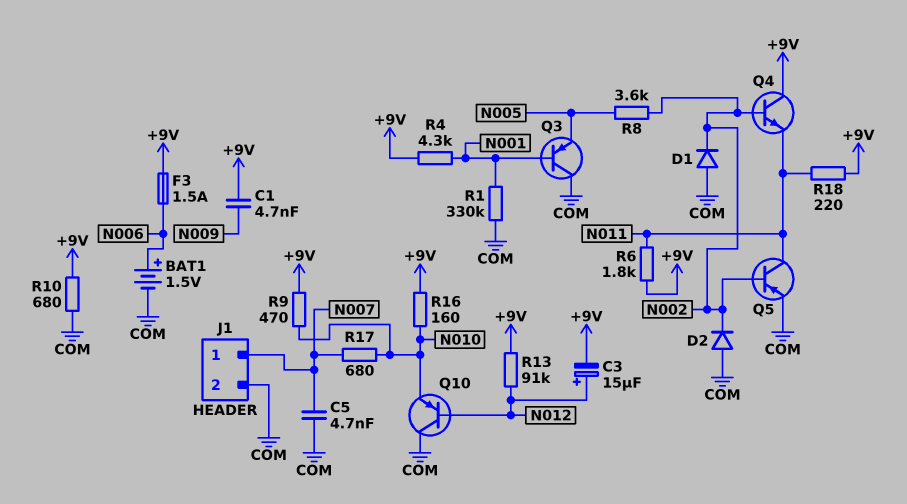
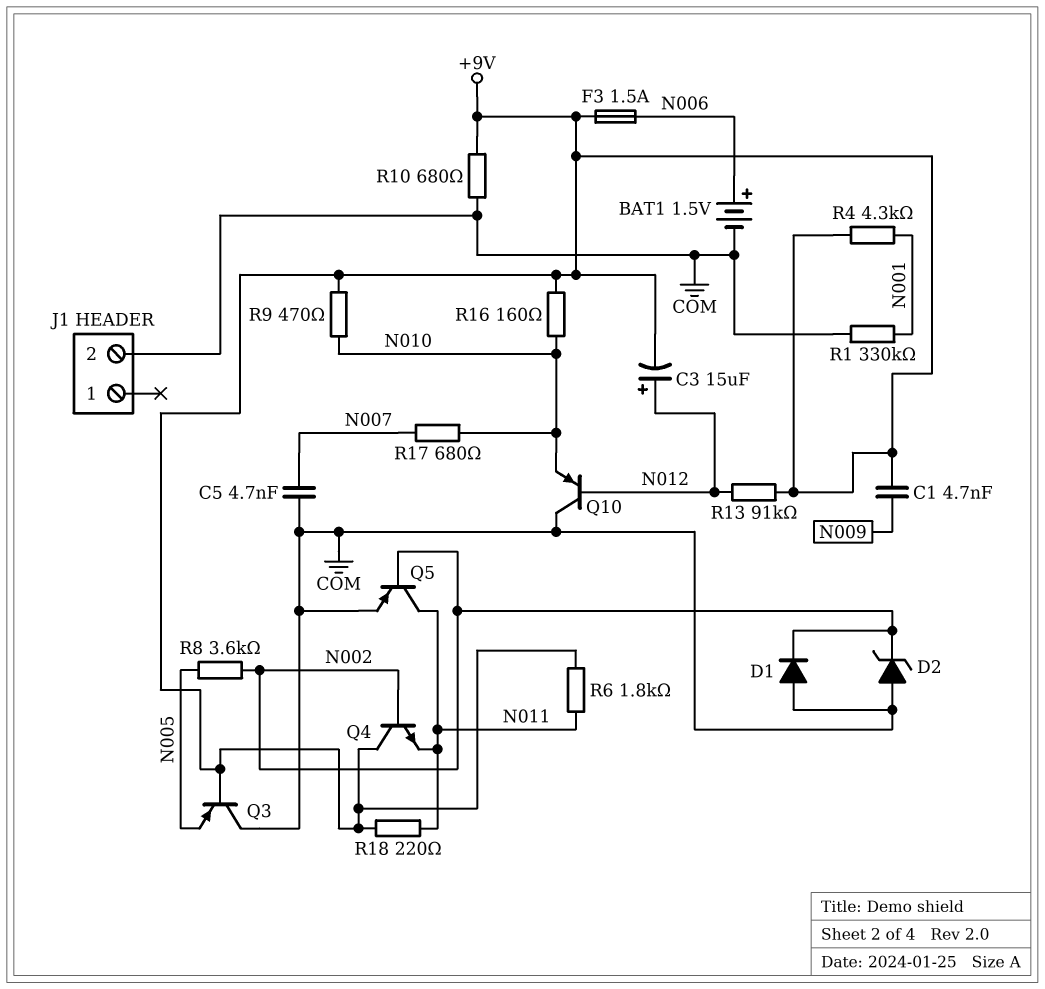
D2: diode (A COM, K N002) -> zener (A COM, K N002)
J1 pin 1: N007 -> none
Q3: PNP (B N001, C COM, E N005) -> PNP (B +9V, C COM, E N005)

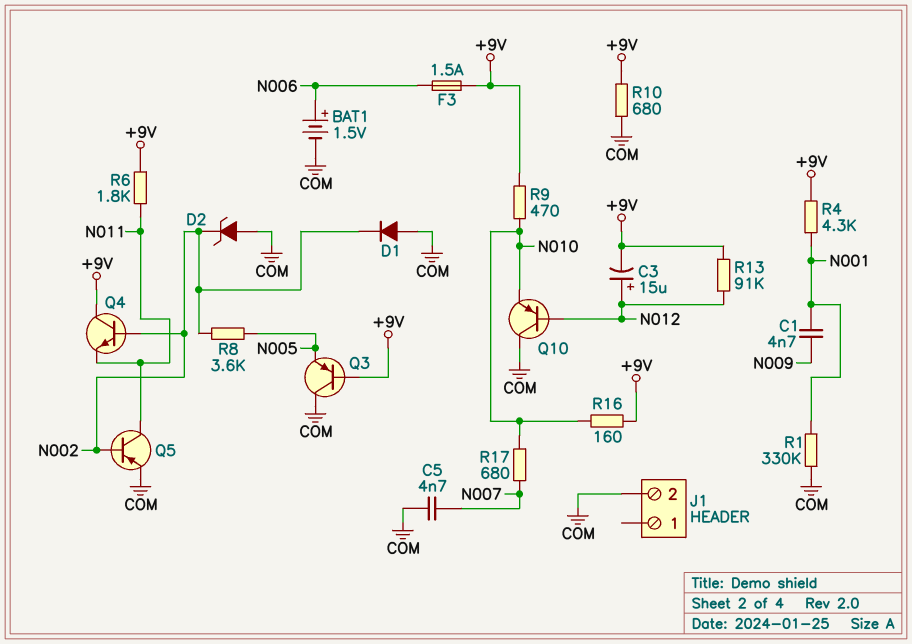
C1: 4.7nF (+9V, N009) -> 4.7nF (N001, N009)
R18: 220 (+9V, N011) -> none

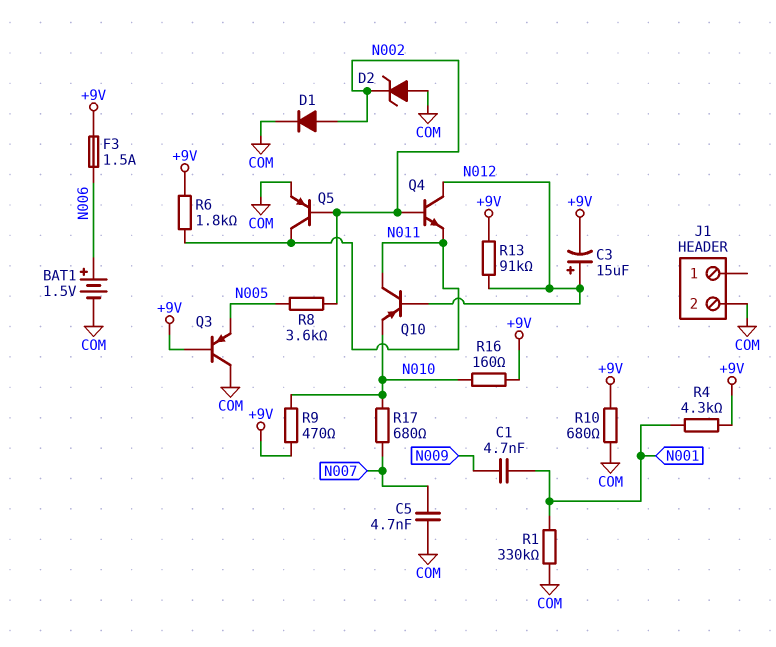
D1: diode (A COM, K N002) -> diode (A N002, K COM)
Q4: NPN (B N002, C +9V, E N011) -> NPN (B N002, C N012, E N011)
Q10: PNP (B N012, C COM, E N010) -> PNP (B N012, C N011, E N010)

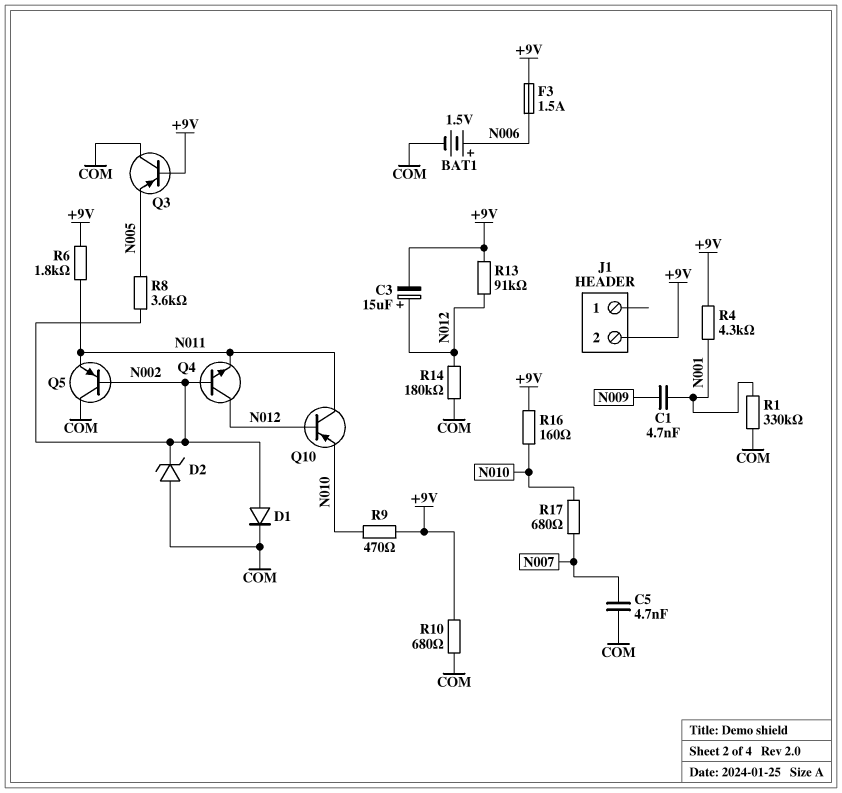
J1 pin 2: COM -> +9V
Q5: PNP (B N002, C N011, E COM) -> PNP (B N002, C COM, E N011)
R14: none -> 180k (COM, N012)

